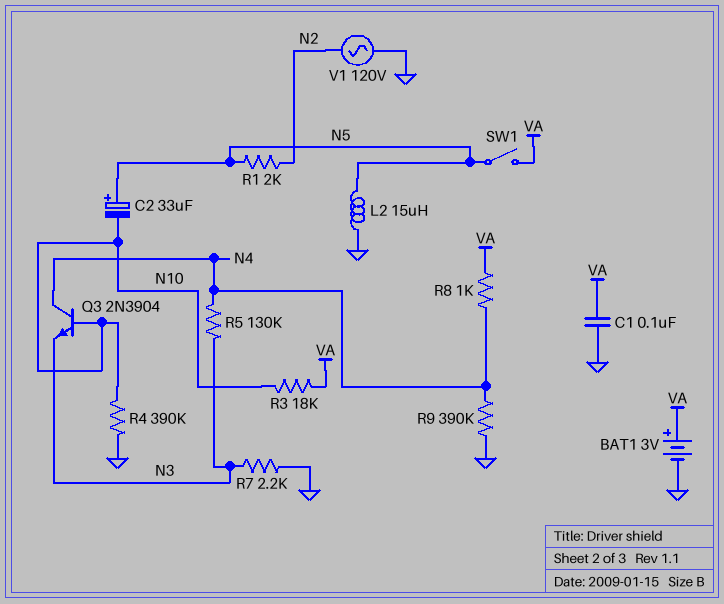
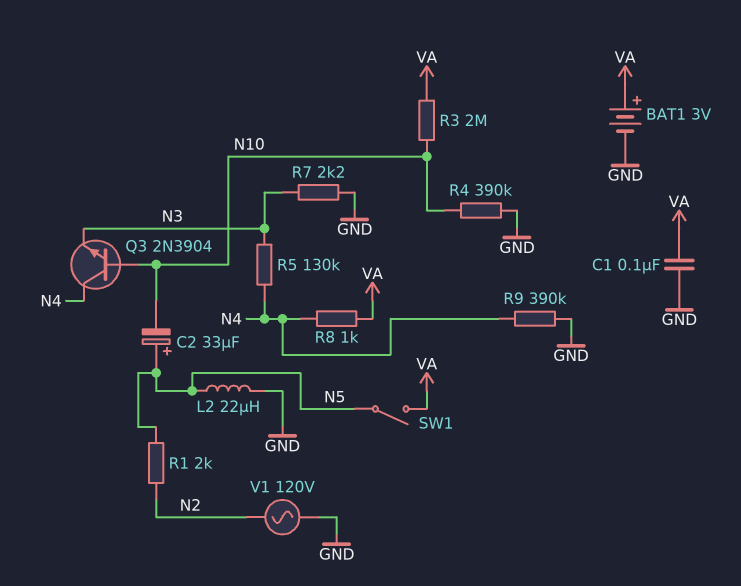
L2: 15uH (GND, N5) -> 22uH (GND, N5)
R3: 18k (N10, VA) -> 2M (N10, VA)

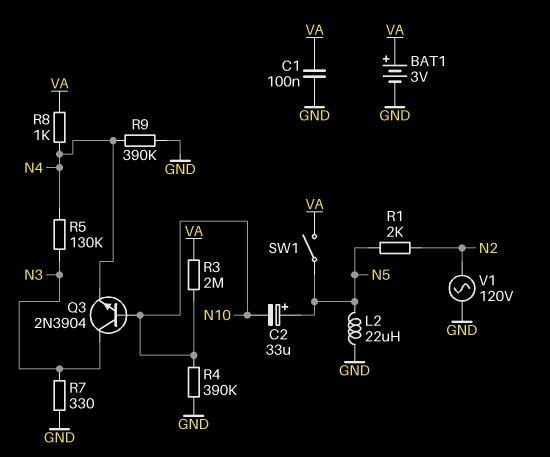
Q3: NPN 2N3904 (B N10, C N4, E N3) -> NPN 2N3904 (B N10, C N3, E N4)
R7: 2.2k (GND, N3) -> 330 (GND, N3)

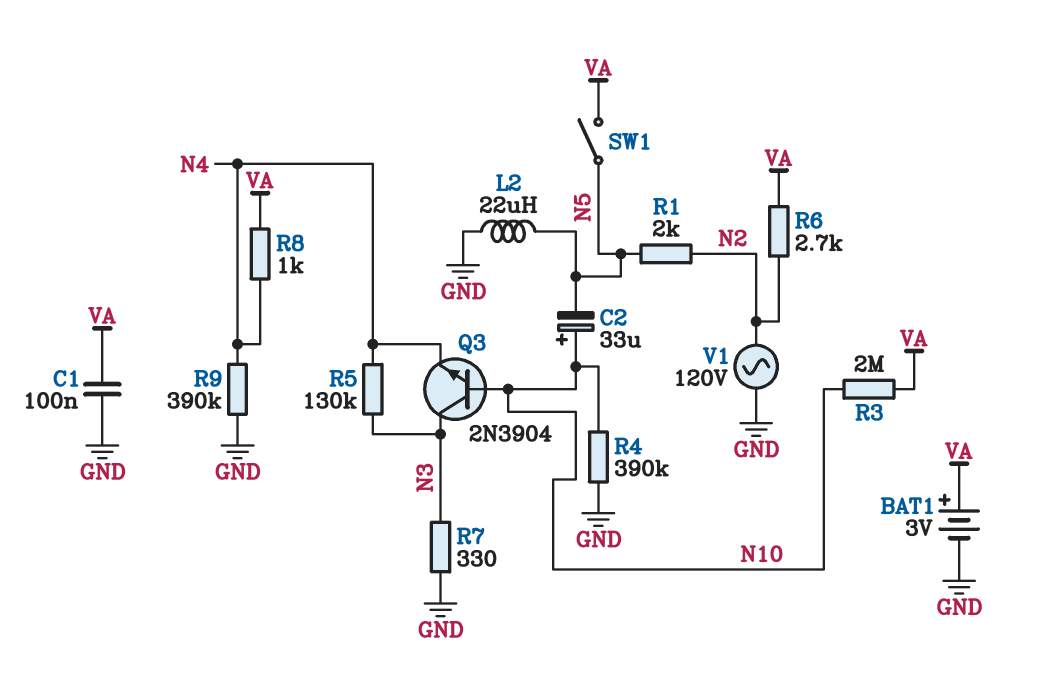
C2: 33uF (plus N5, minus N10) -> 33uF (plus N10, minus N5)
R6: none -> 2.7k (N2, VA)

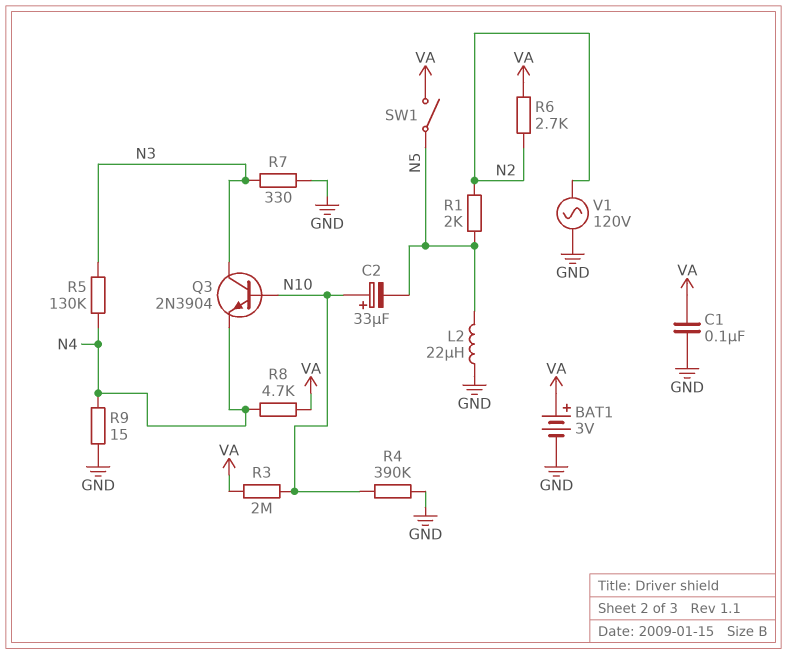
R8: 1k (N4, VA) -> 4.7k (N4, VA)
R9: 390k (GND, N4) -> 15 (GND, N4)

